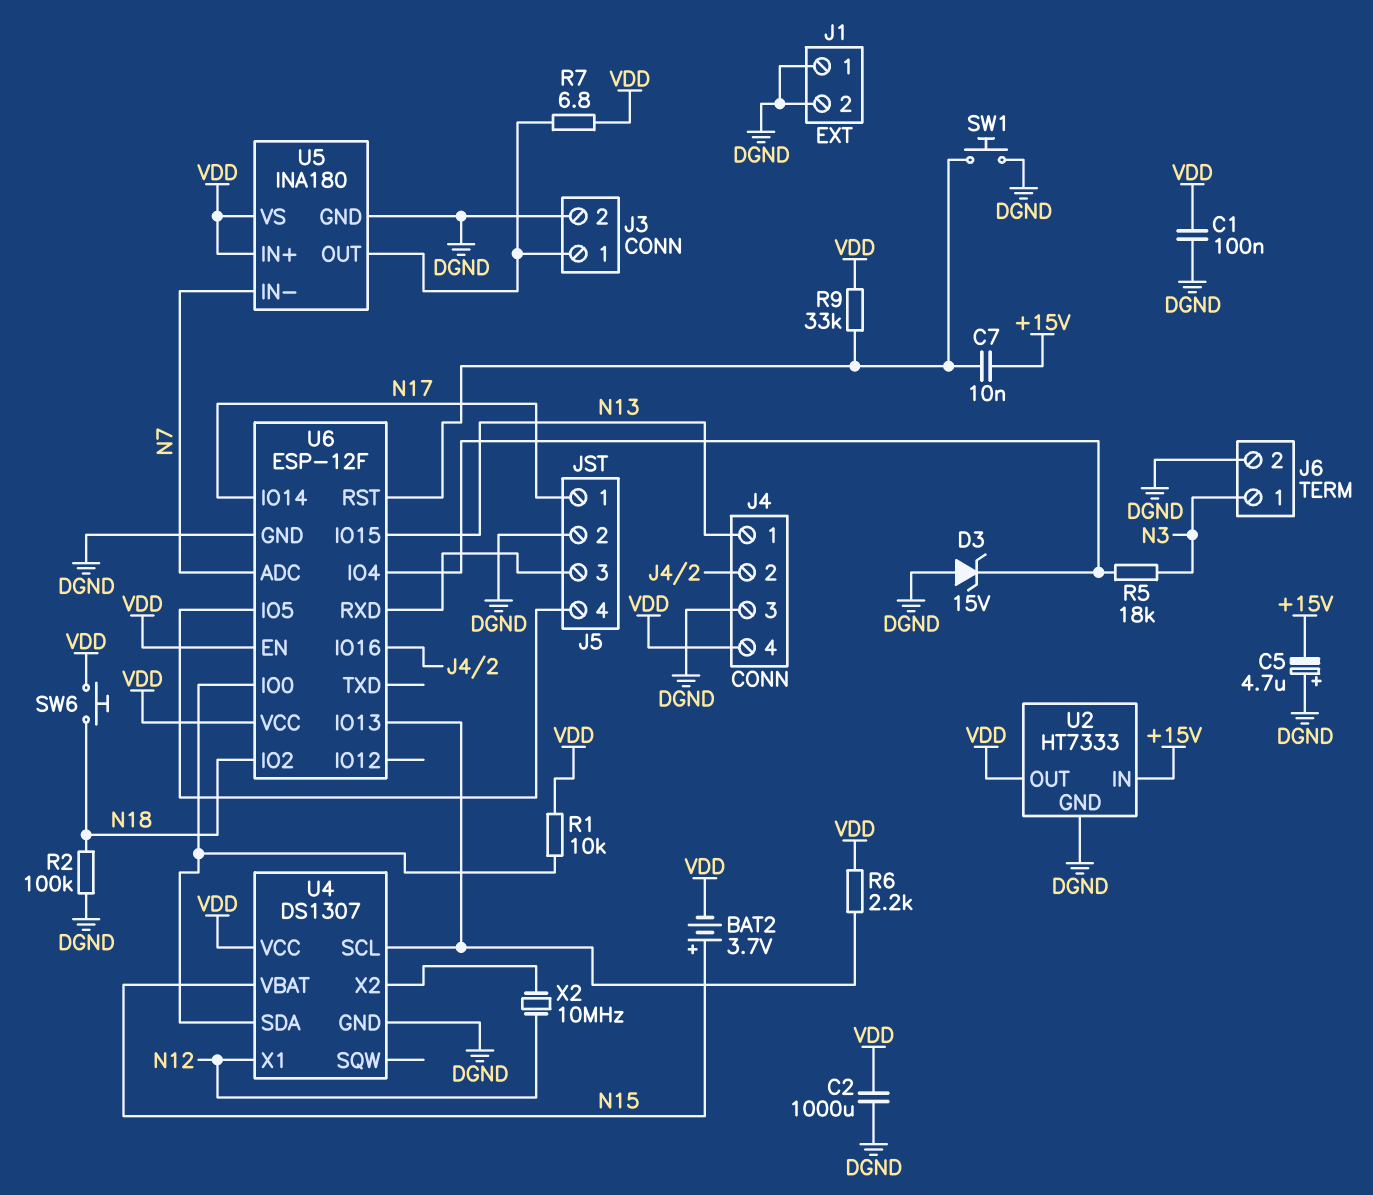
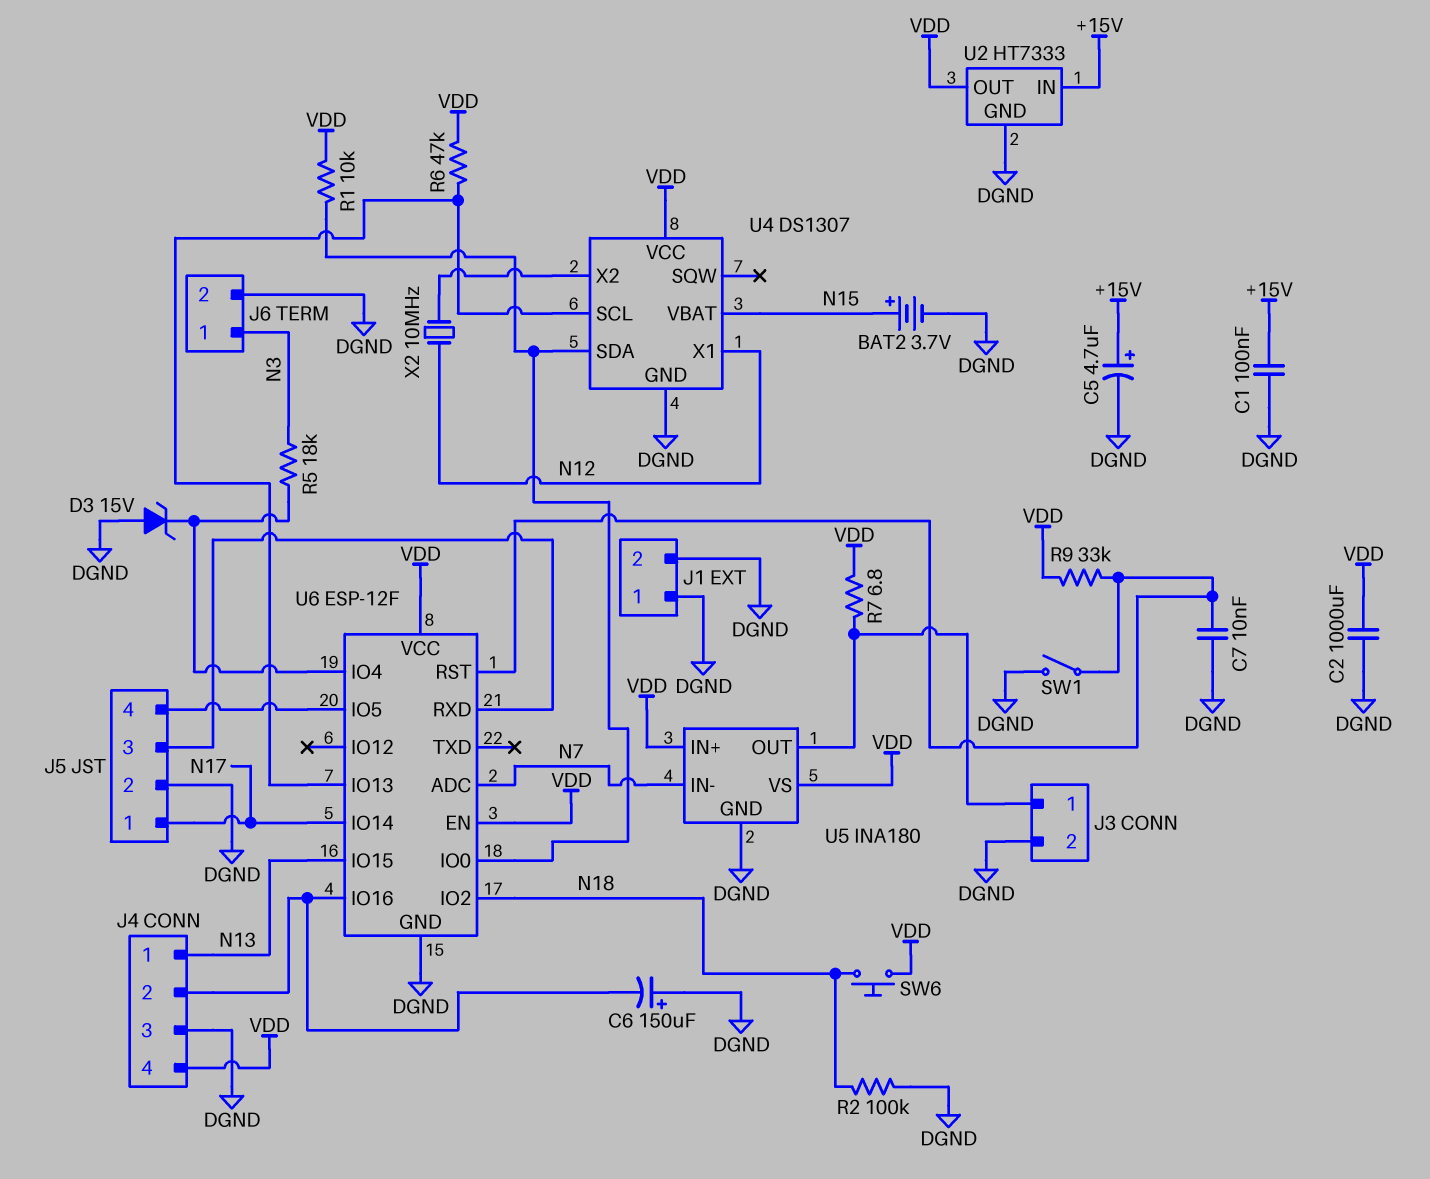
BAT2: 3.7V (plus N15, minus VDD) -> 3.7V (plus N15, minus DGND)
C1: 100nF (DGND, VDD) -> 100nF (+15V, DGND)
C5: 4.7uF (plus DGND, minus +15V) -> 4.7uF (plus +15V, minus DGND)
C6: none -> 150uF (plus DGND, minus J4/2)
C7: 10nF (+15V, U6/RST) -> 10nF (DGND, U6/RST)
R6: 2.2k (U4/SCL, VDD) -> 47k (U4/SCL, VDD)
SW1: button (DGND, U6/RST) -> switch (DGND, U6/RST)

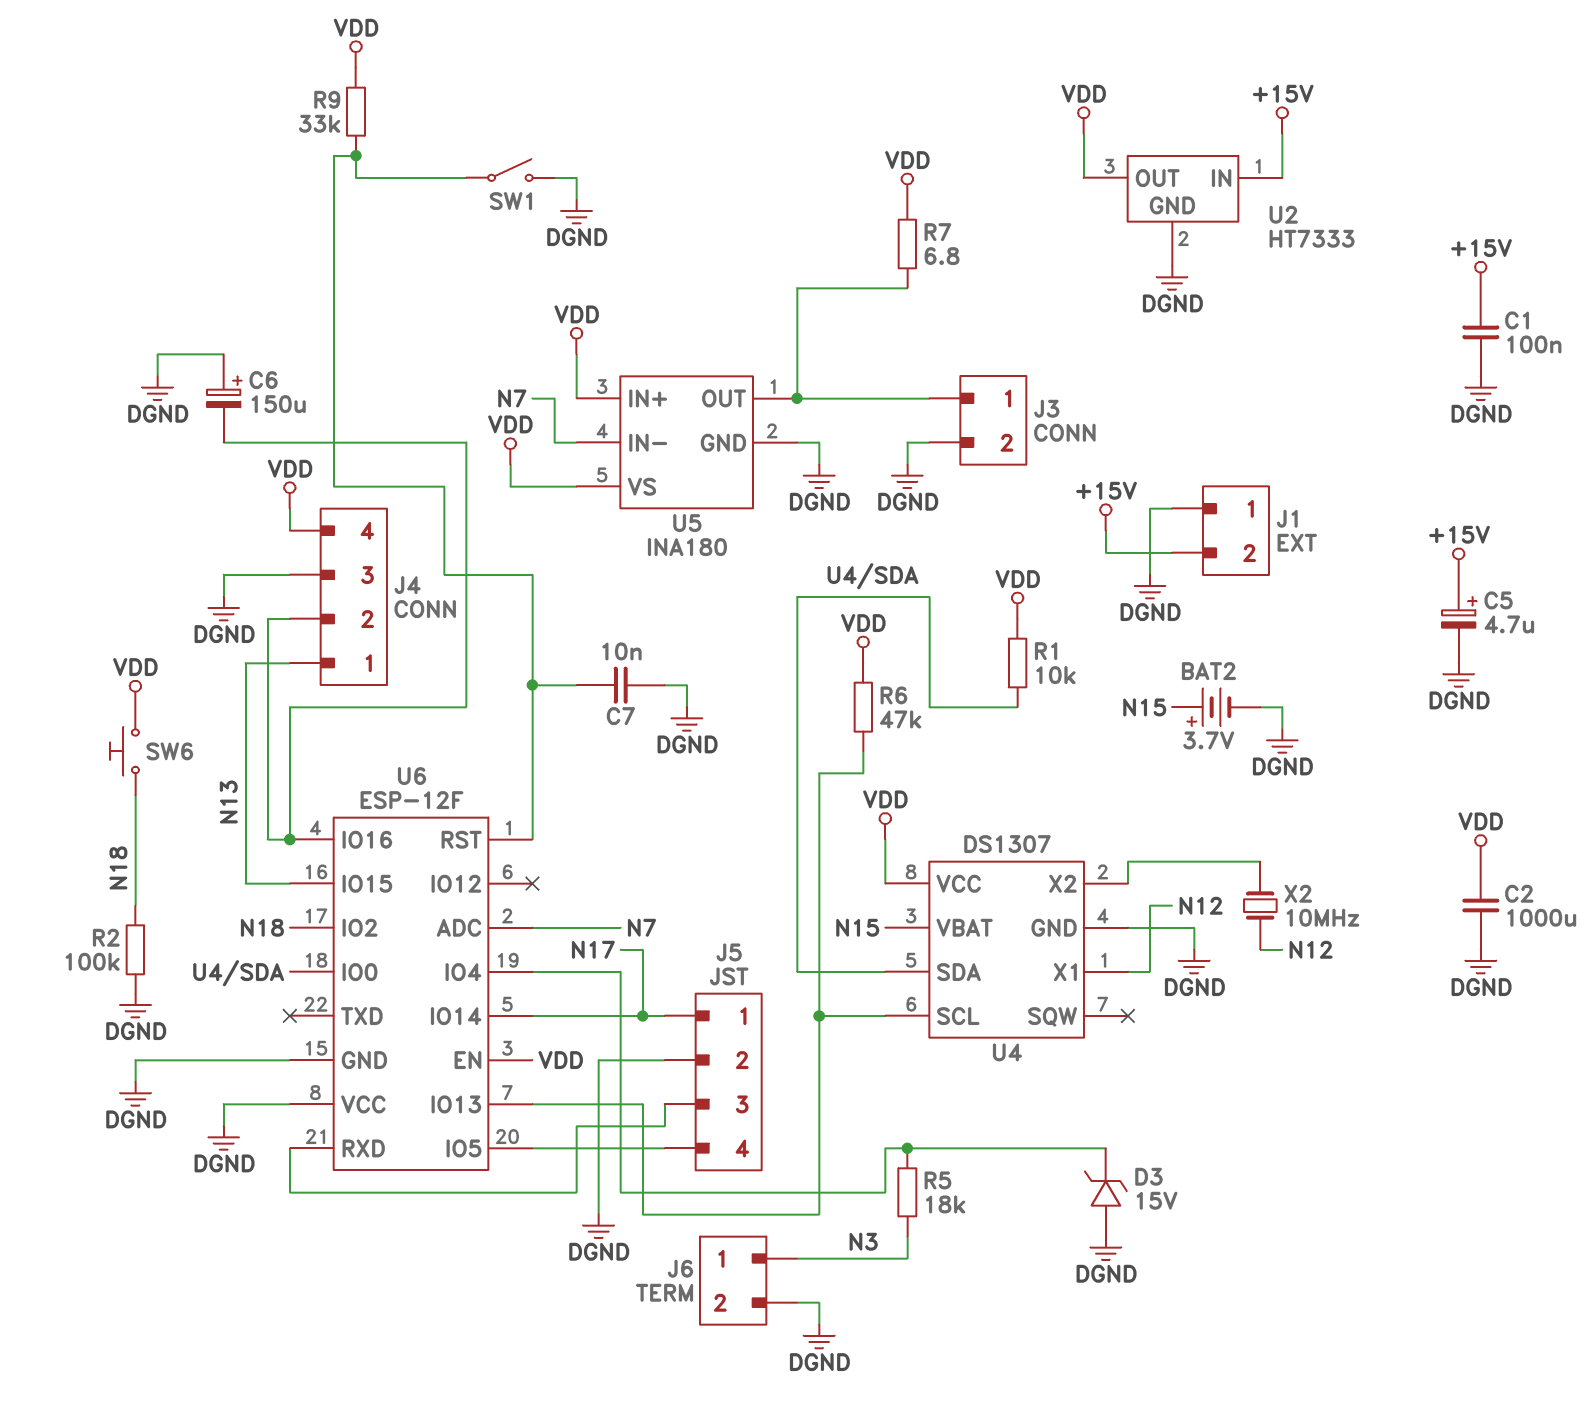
J1 pin 2: DGND -> +15V
U6 pin VCC: VDD -> DGND

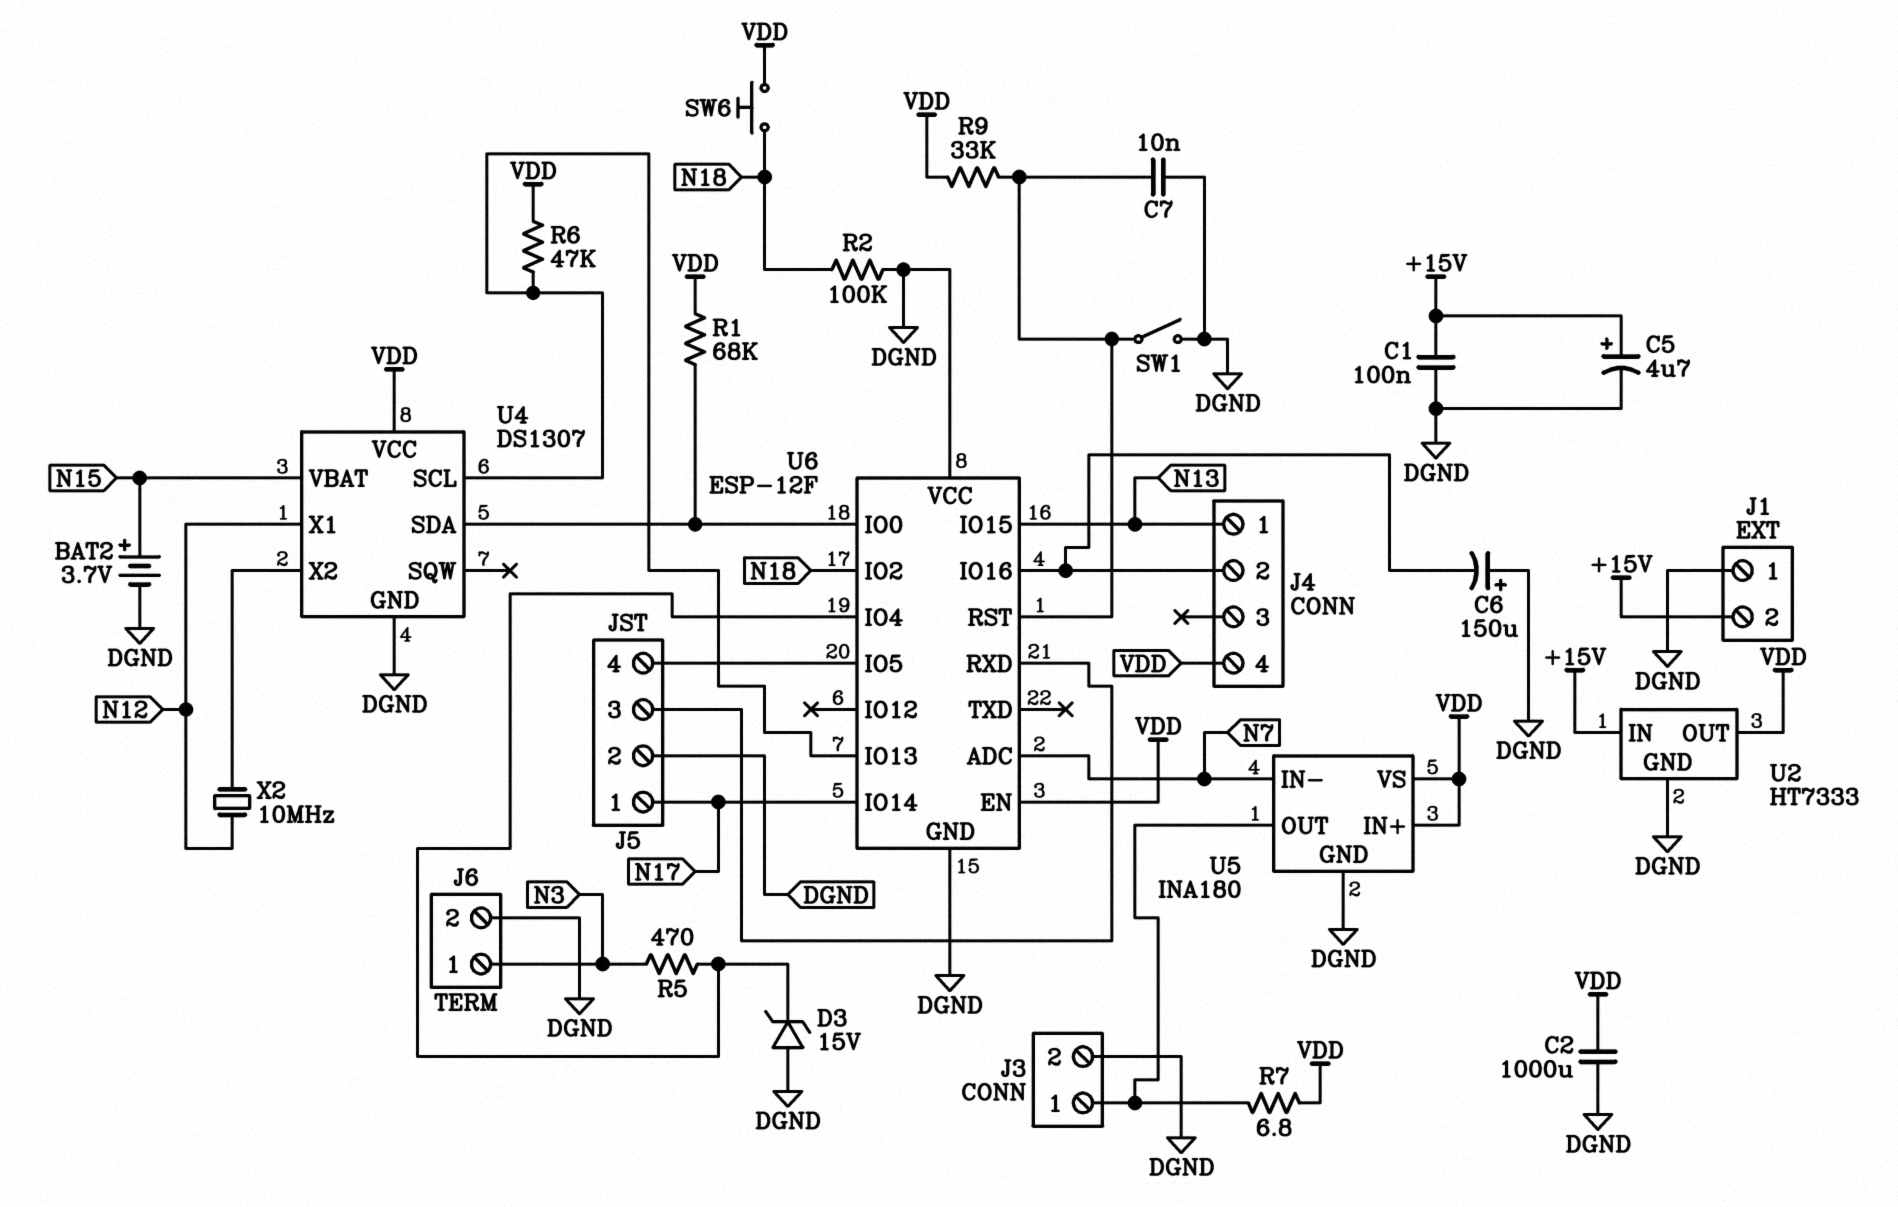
J4 pin 3: DGND -> none
R1: 10k (U4/SDA, VDD) -> 68k (U4/SDA, VDD)
R5: 18k (N3, U6/IO4) -> 470 (N3, U6/IO4)

